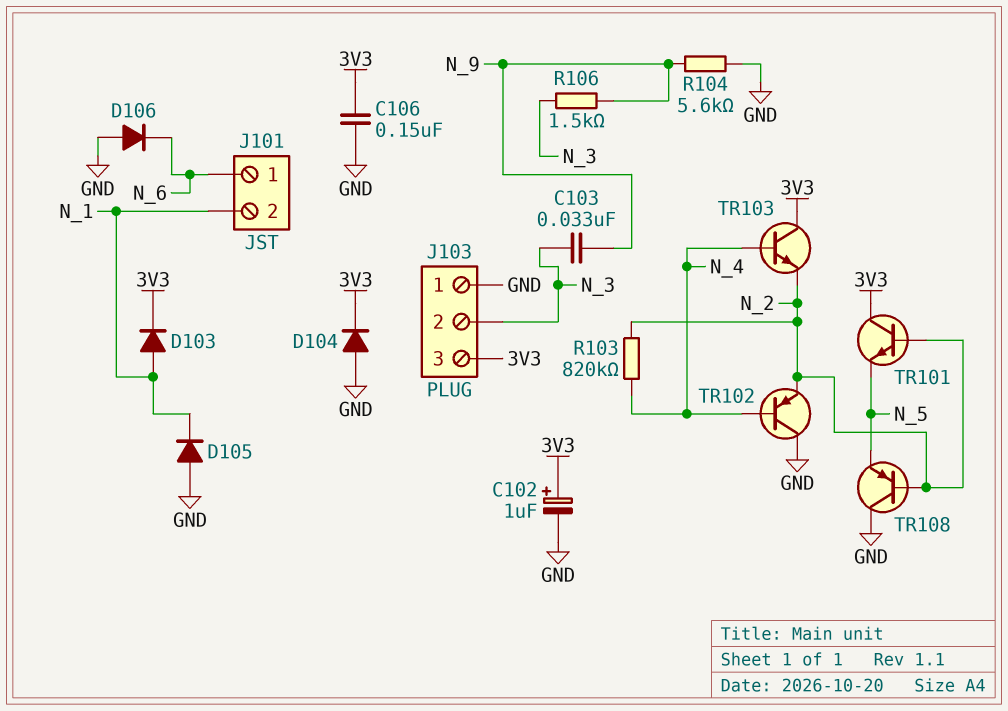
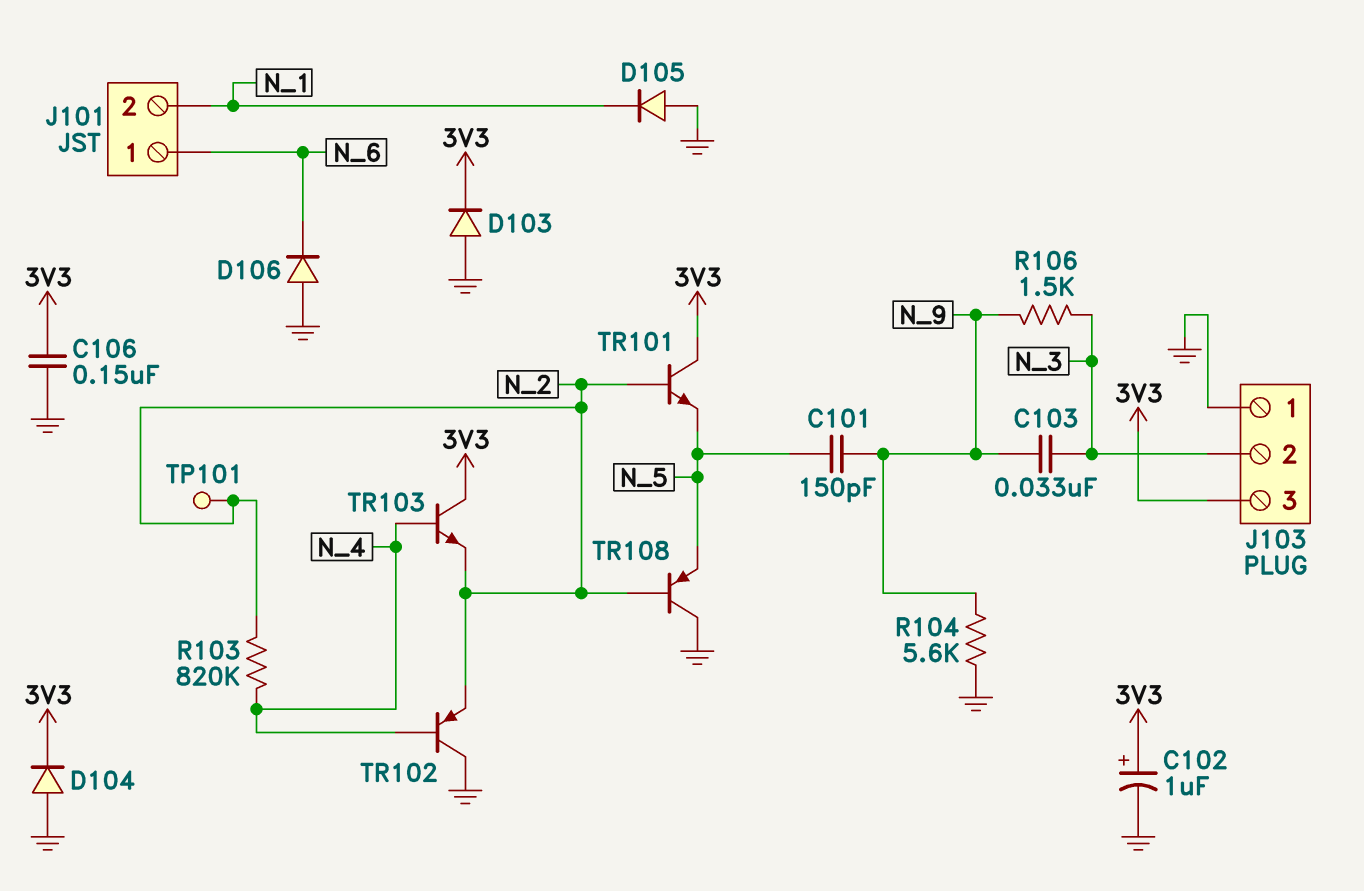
C101: none -> 150pF (N_5, N_9)
D103: diode (A N_1, K 3V3) -> diode (A GND, K 3V3)
TP101: none -> test point (N_2)

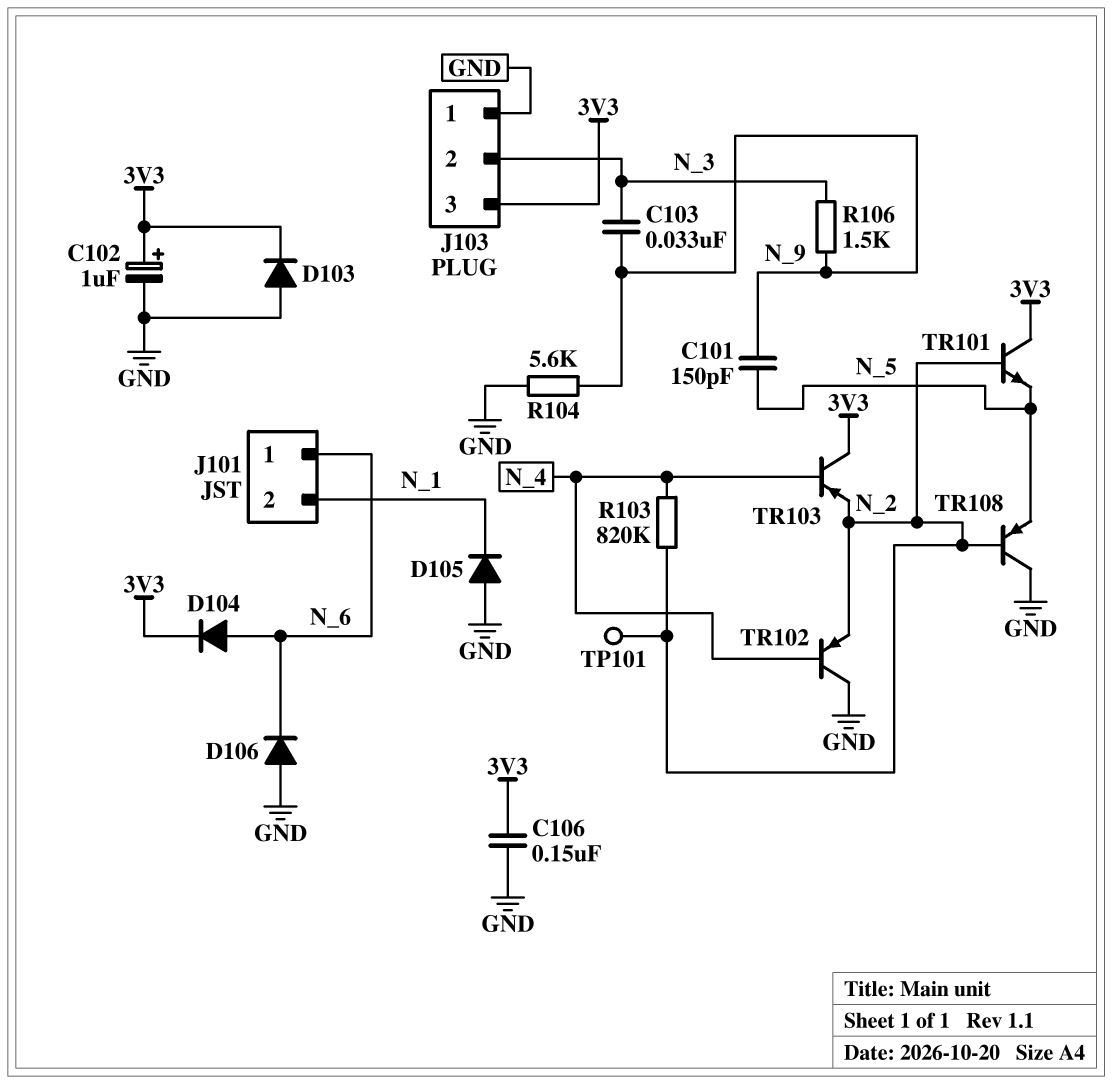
D104: diode (A GND, K 3V3) -> diode (A N_6, K 3V3)
TR103: NPN (B N_4, C 3V3, E N_2) -> PNP (B N_4, C 3V3, E N_2)

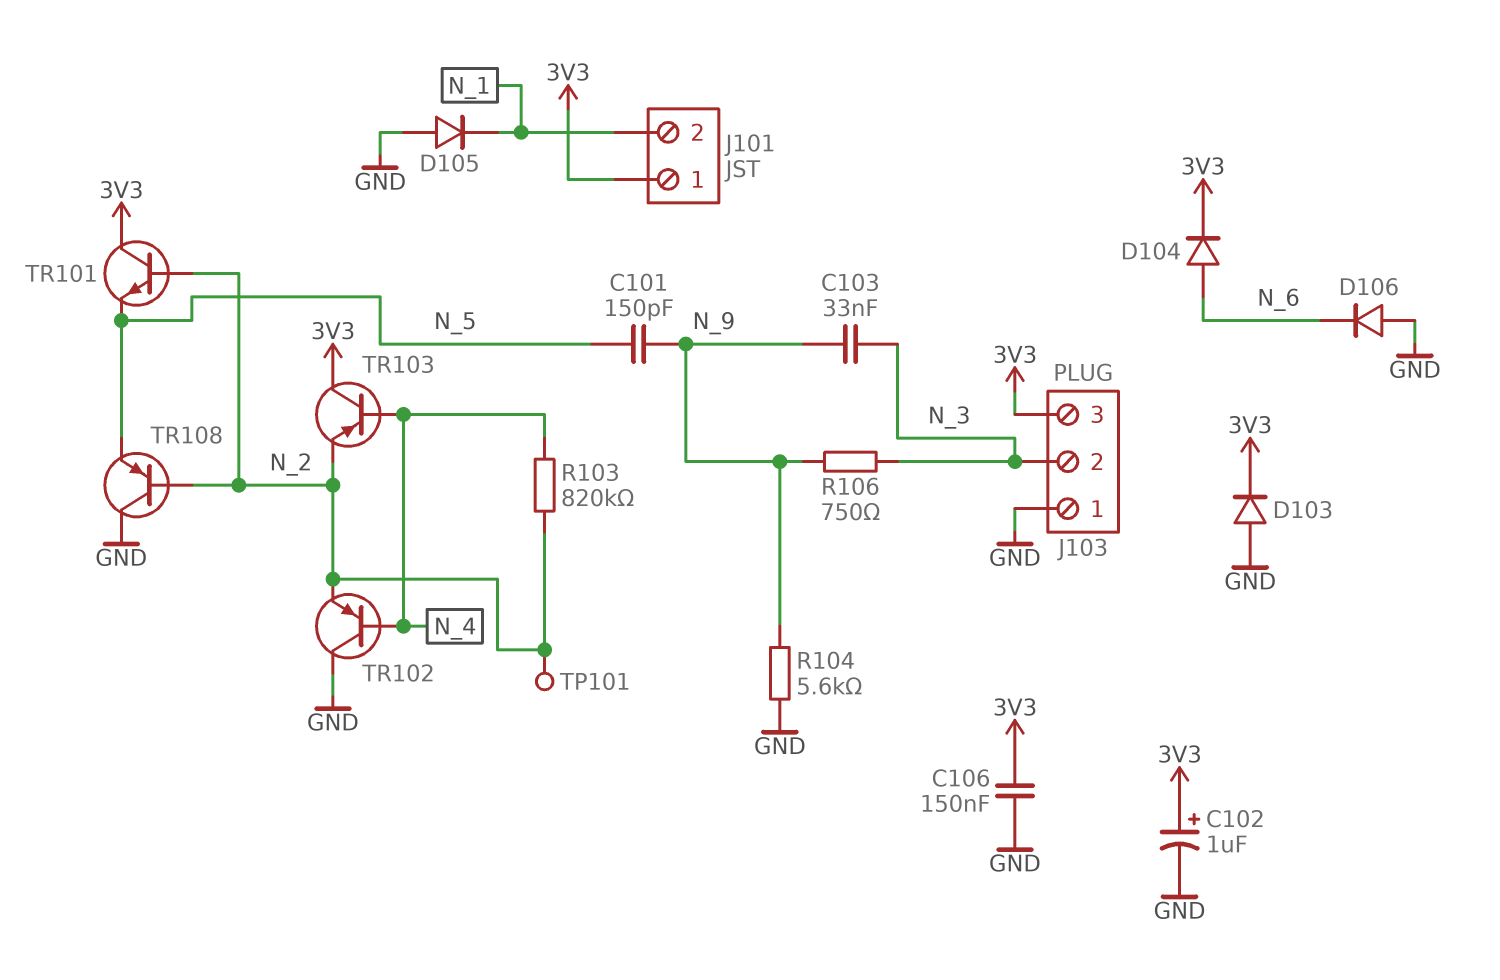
J101 pin 1: N_6 -> 3V3
R106: 1.5k (N_3, N_9) -> 750 (N_3, N_9)

